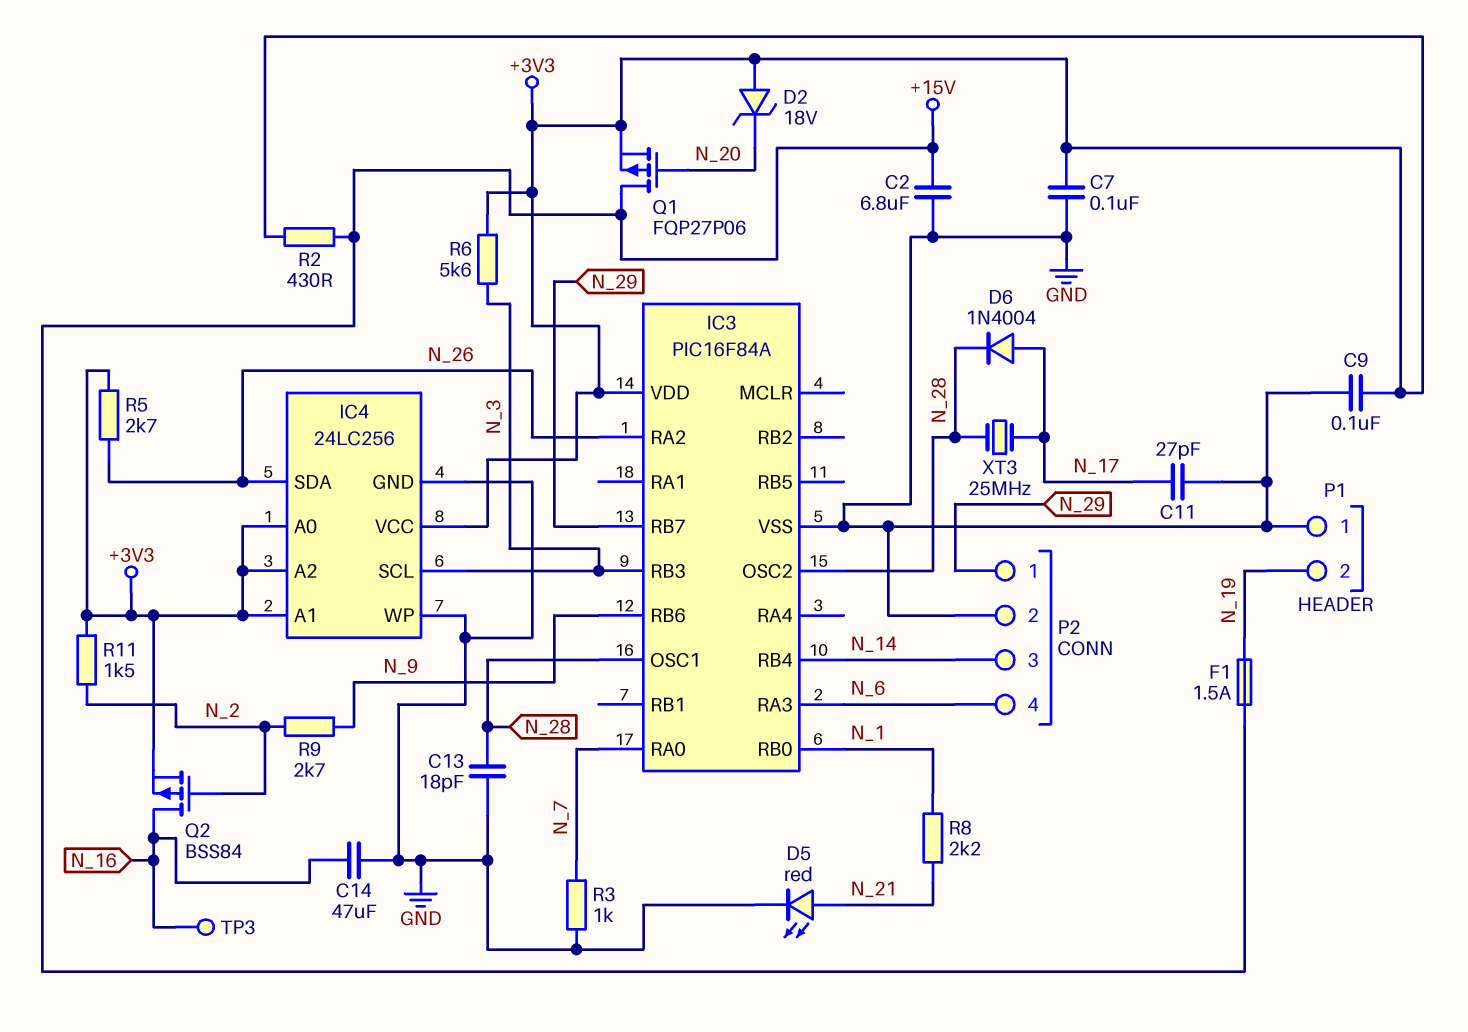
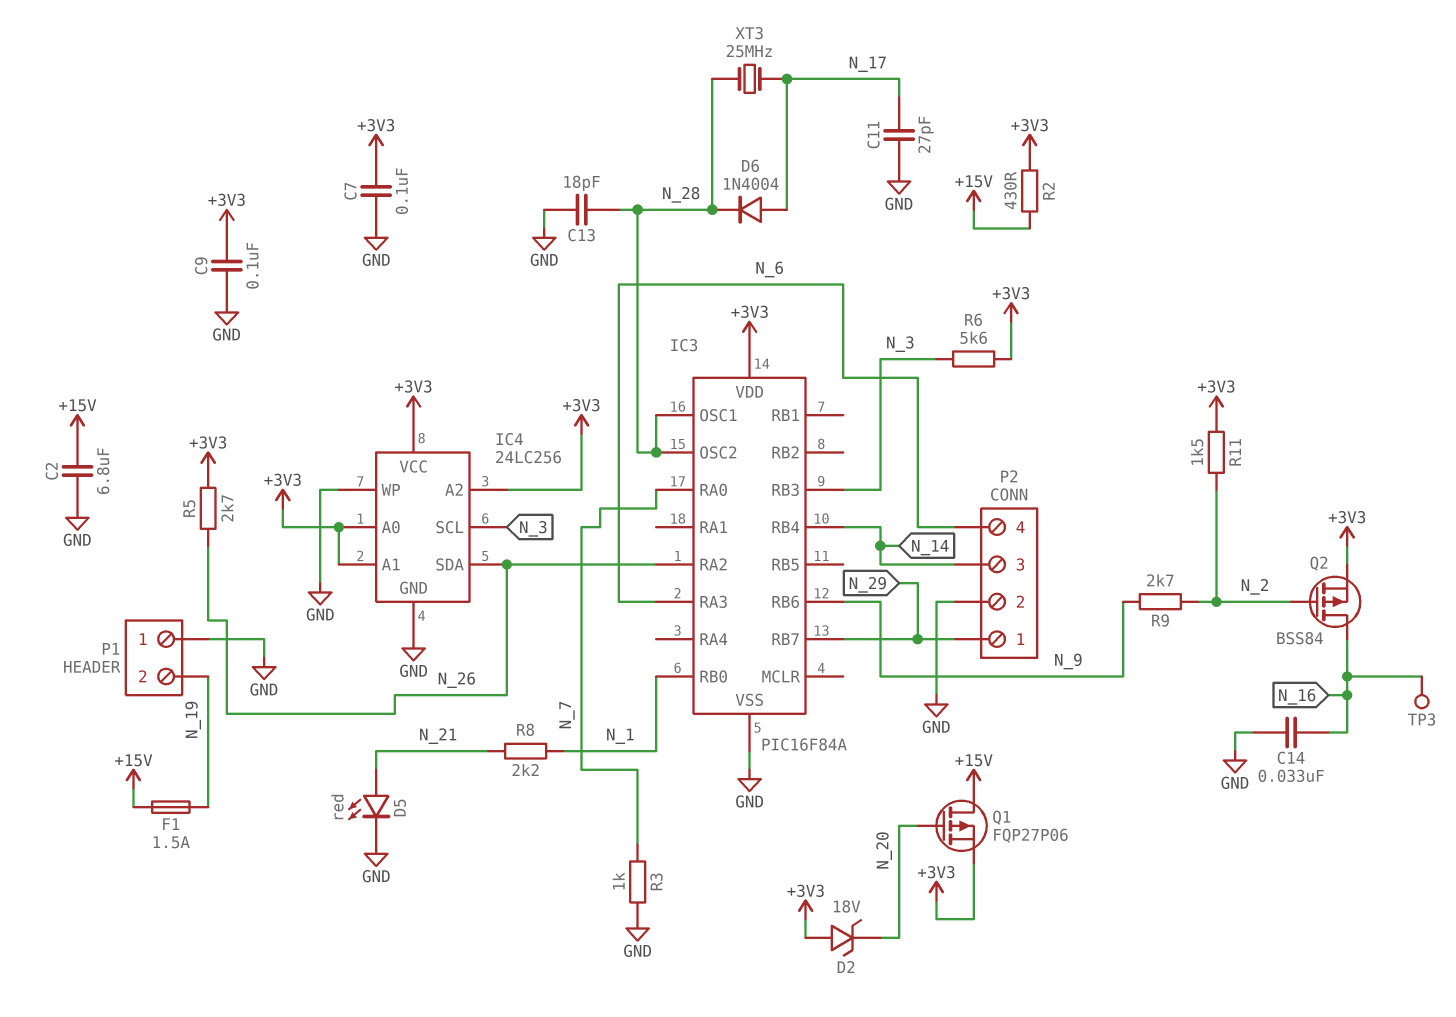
C14: 47uF (GND, N_16) -> 33nF (GND, N_16)

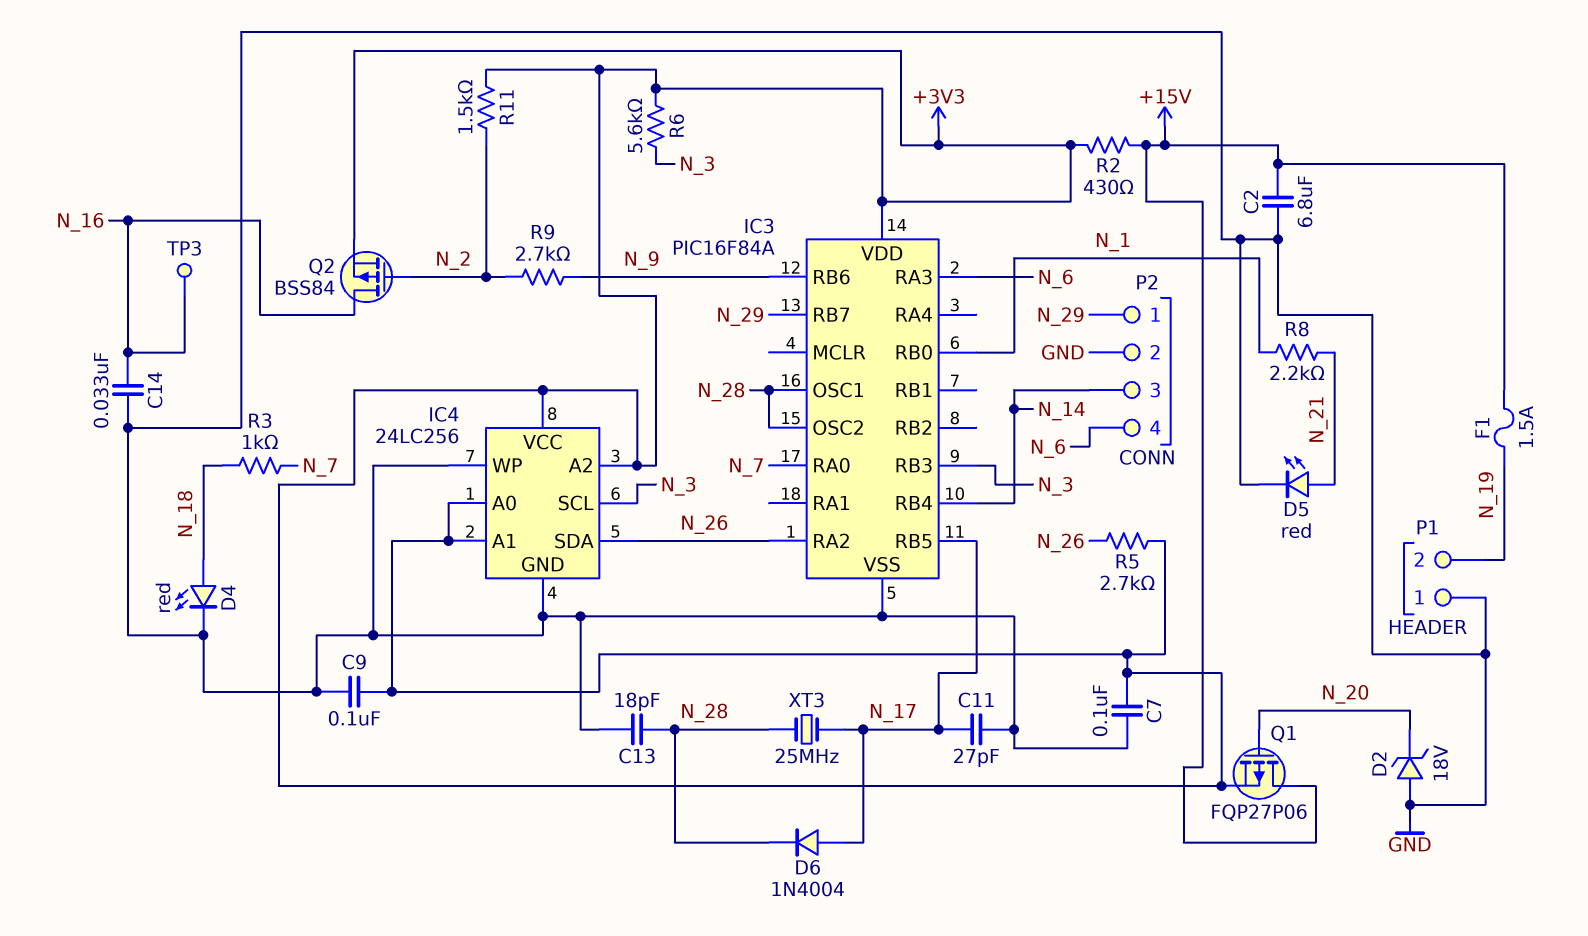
D2: zener 18V (A +3V3, K N_20) -> zener 18V (A GND, K N_20)
D4: none -> LED red (A N_18, K GND)
IC3 pin RB5: none -> N_17
R3: 1k (GND, N_7) -> 1k (N_7, N_18)

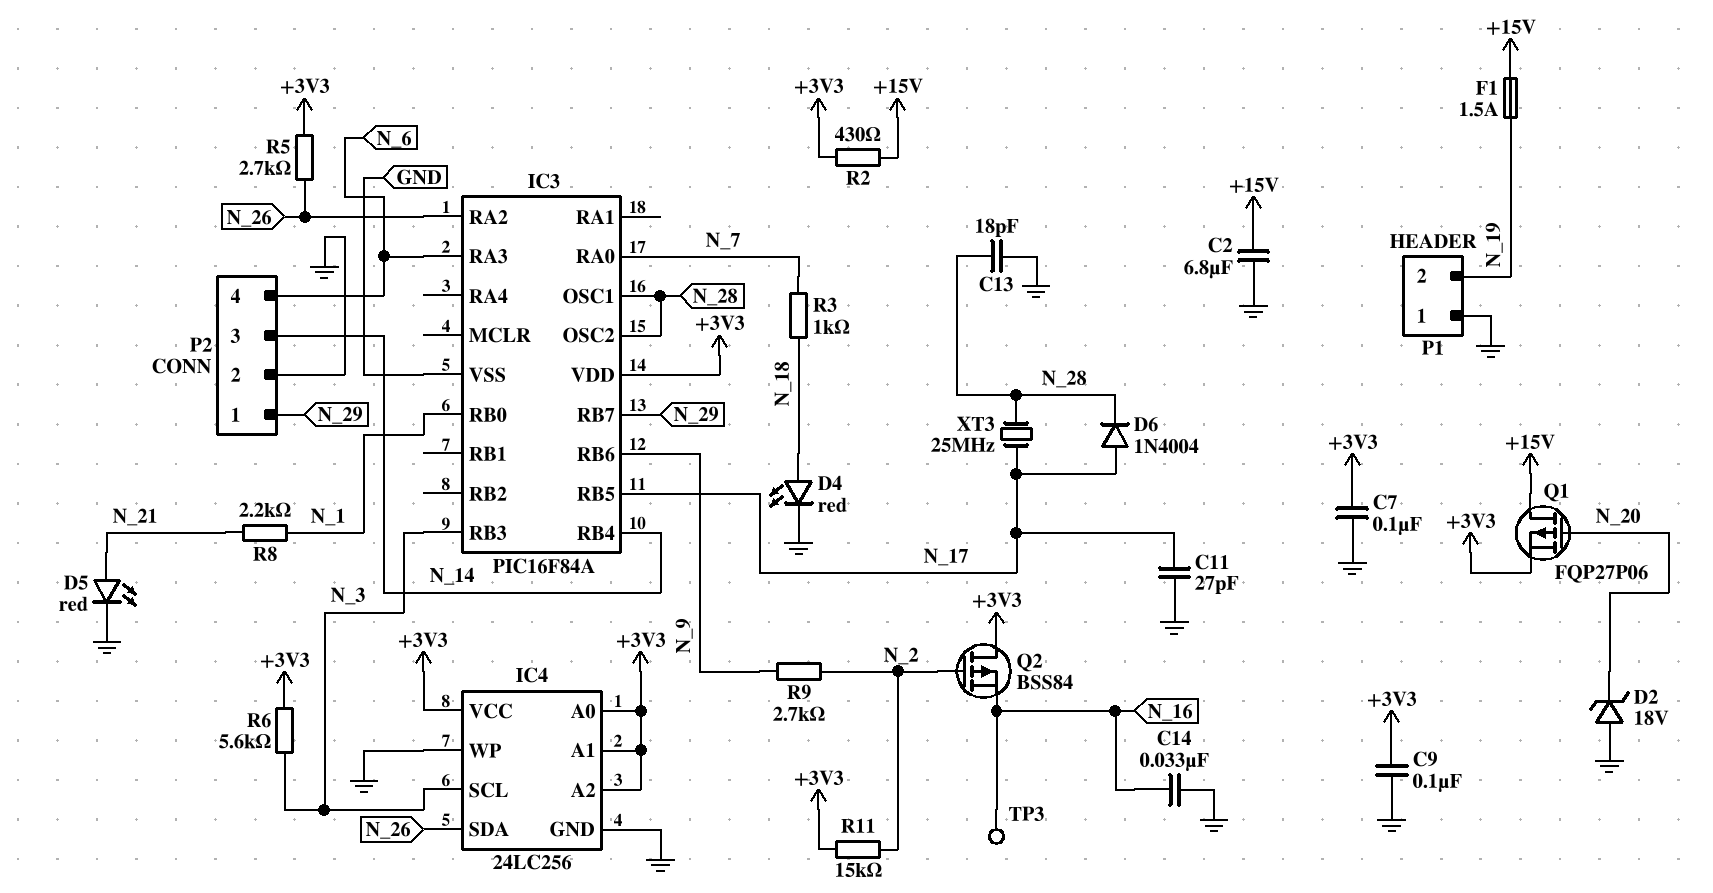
Q2: PMOS BSS84 (G N_2, D N_16, S +3V3) -> PMOS BSS84 (G N_2, D +3V3, S N_16)
R11: 1.5k (+3V3, N_2) -> 15k (+3V3, N_2)

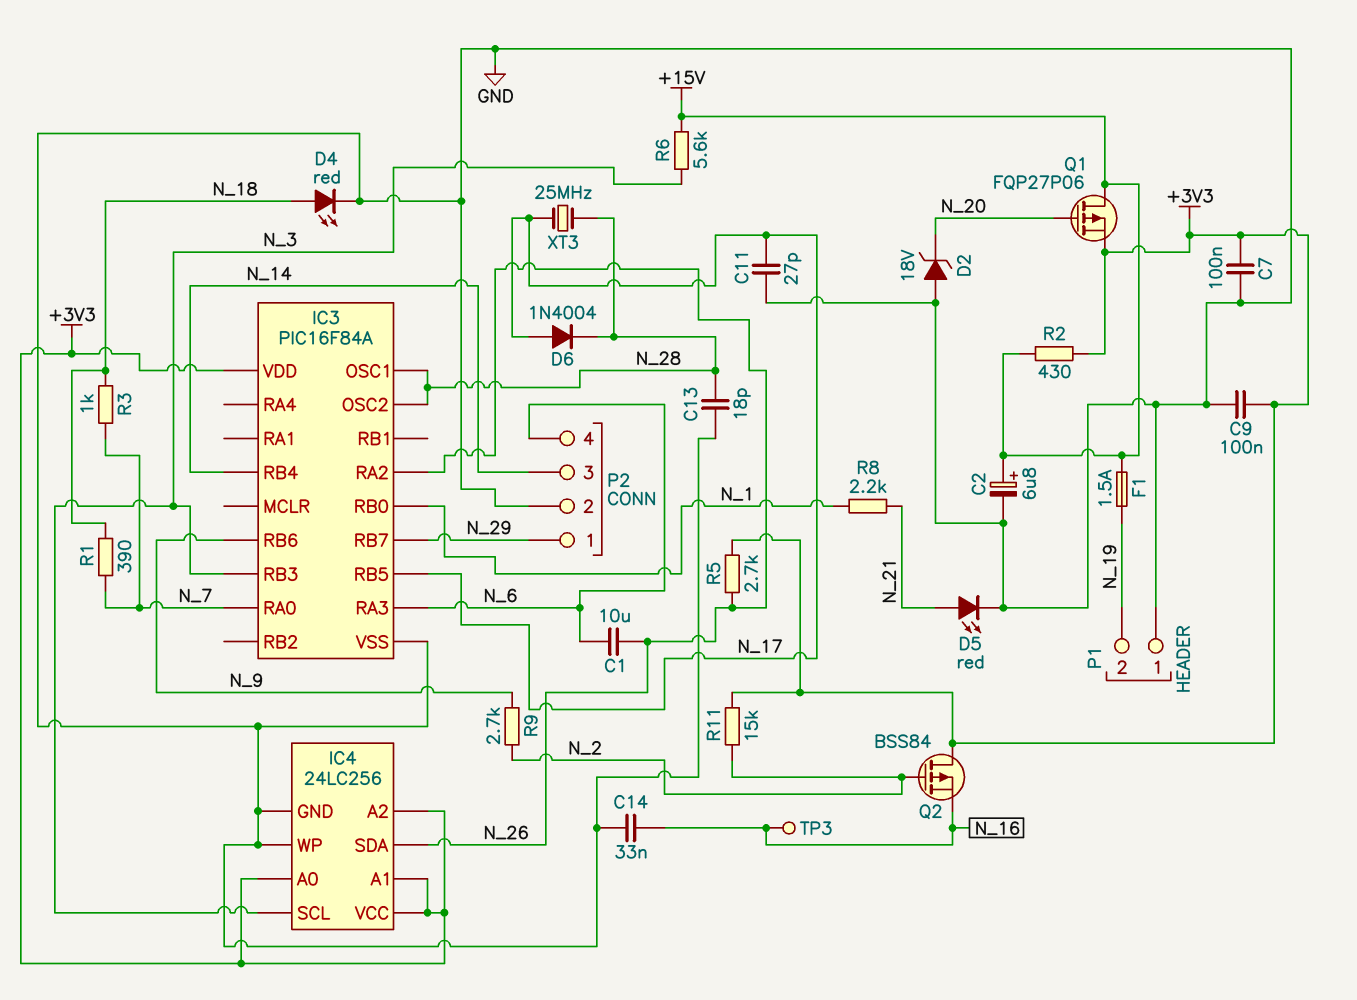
C1: none -> 10uF (N_6, N_26)
C2: 6.8uF (+15V, GND) -> 6.8uF (plus +15V, minus GND)
R1: none -> 390 (N_7, N_18)
R6: 5.6k (+3V3, N_3) -> 5.6k (+15V, N_3)

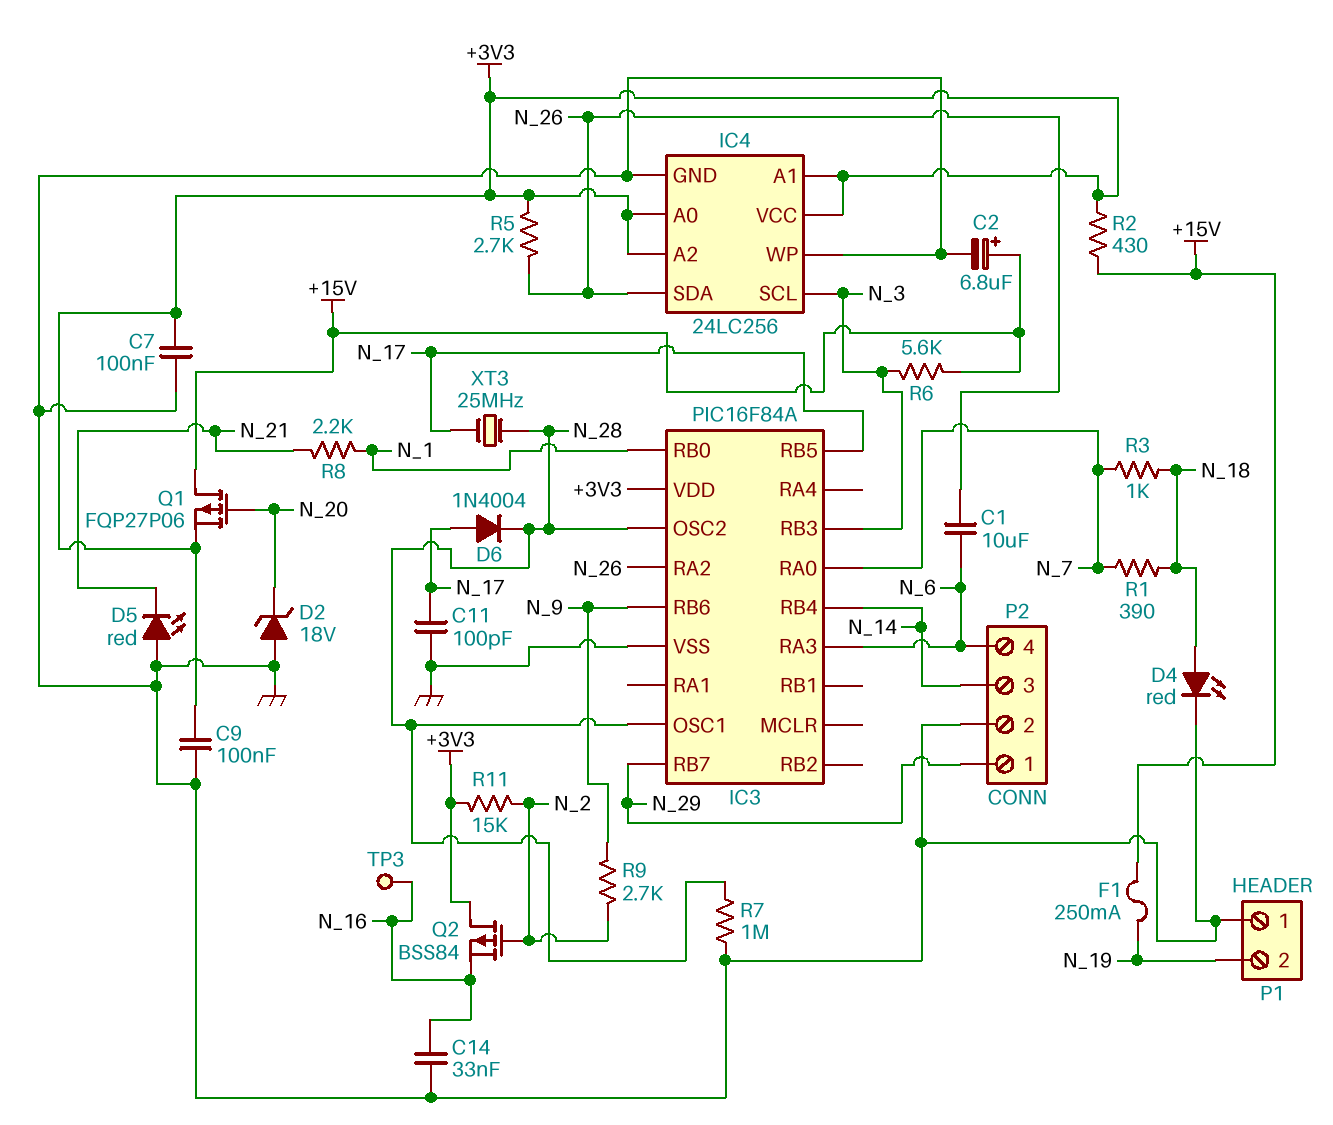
C11: 27pF (GND, N_17) -> 100pF (GND, N_17)
C13: 18pF (GND, N_28) -> none
D5: LED red (A N_21, K GND) -> LED red (A GND, K N_21)
F1: 1.5A (+15V, N_19) -> 250mA (+15V, N_19)
R7: none -> 1M (GND, N_28)

